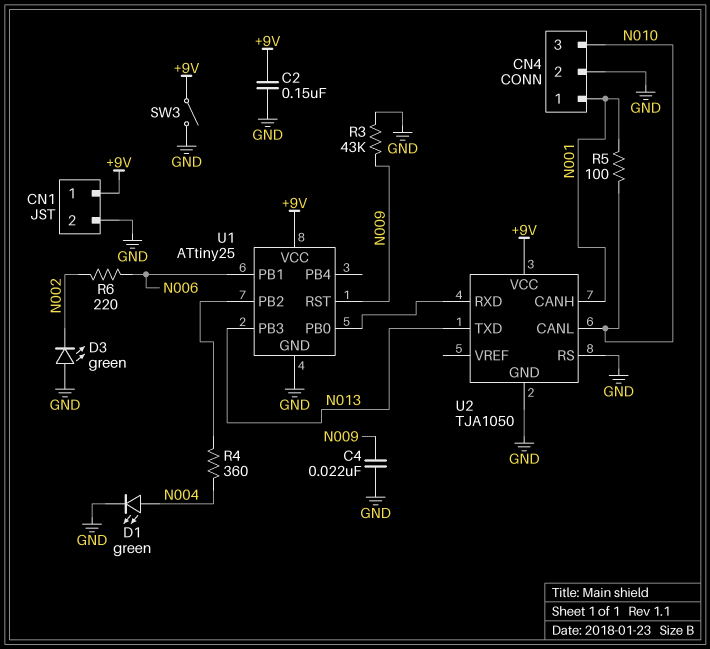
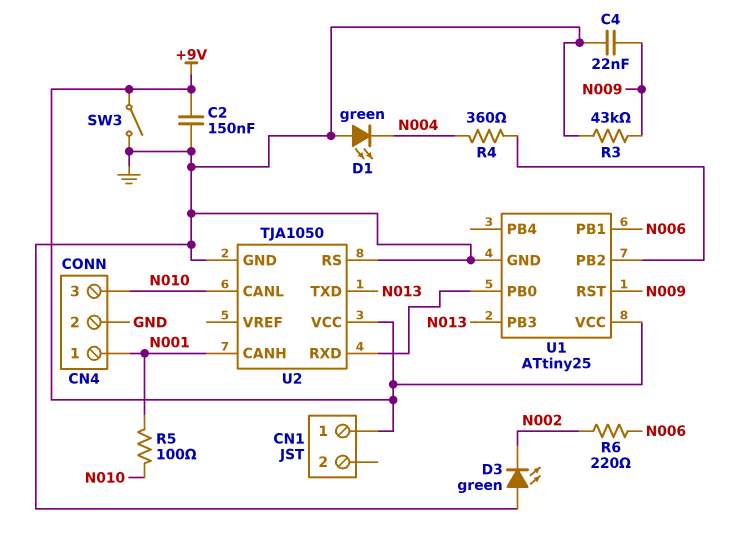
CN1 pin 2: GND -> none
D1: LED green (A N004, K GND) -> LED green (A GND, K N004)

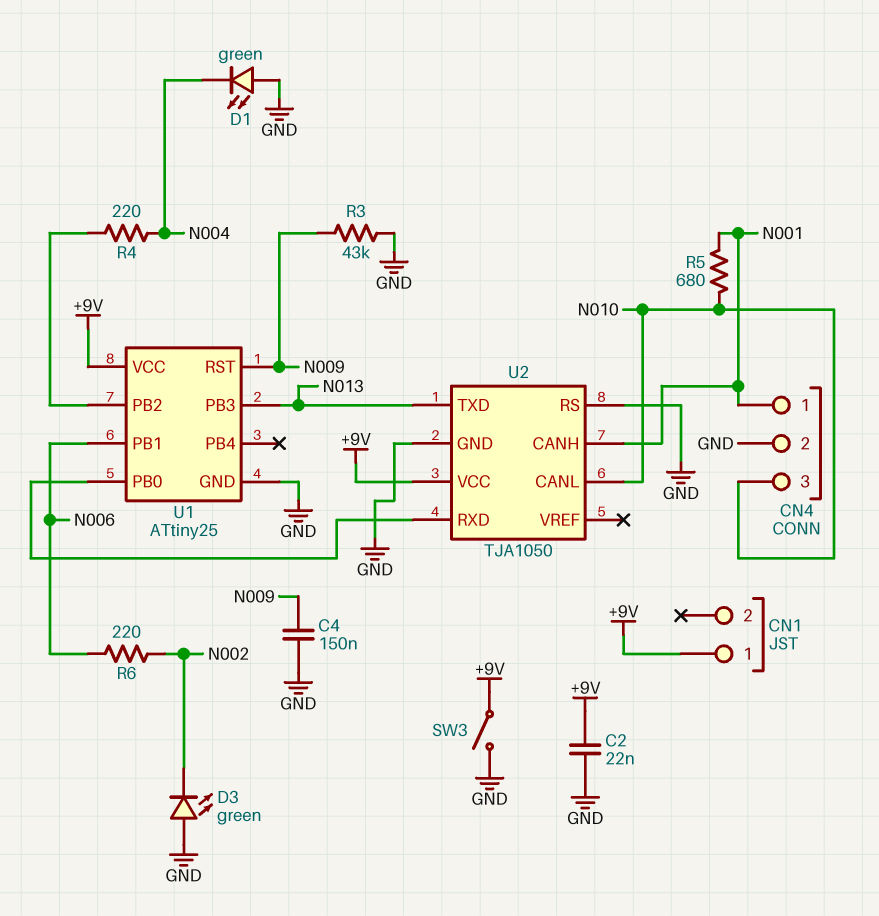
C2: 150nF (+9V, GND) -> 22nF (+9V, GND)
C4: 22nF (GND, N009) -> 150nF (GND, N009)
R4: 360 (N004, U1/PB2) -> 220 (N004, U1/PB2)
R5: 100 (N001, N010) -> 680 (N001, N010)

